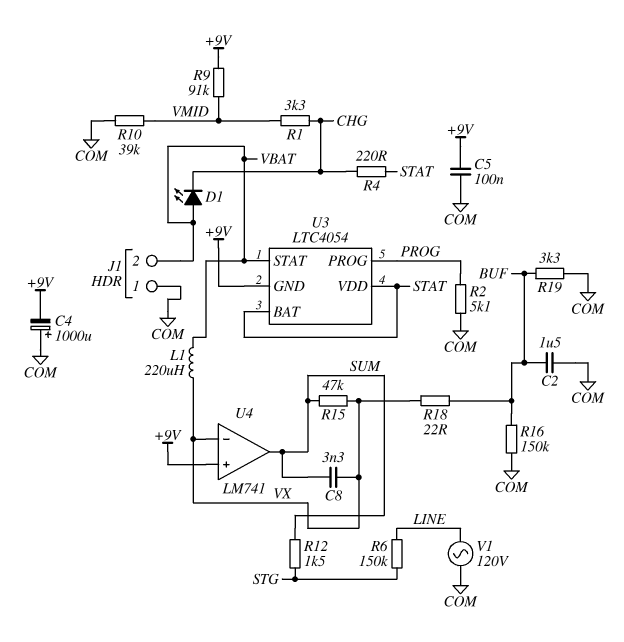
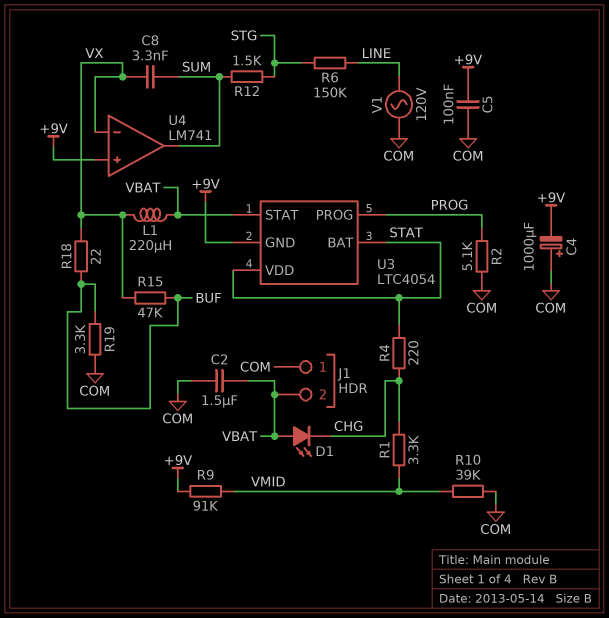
C2: 1.5uF (BUF, COM) -> 1.5uF (COM, VBAT)
R15: 47k (SUM, VX) -> 47k (BUF, VX)
R16: 150k (BUF, COM) -> none

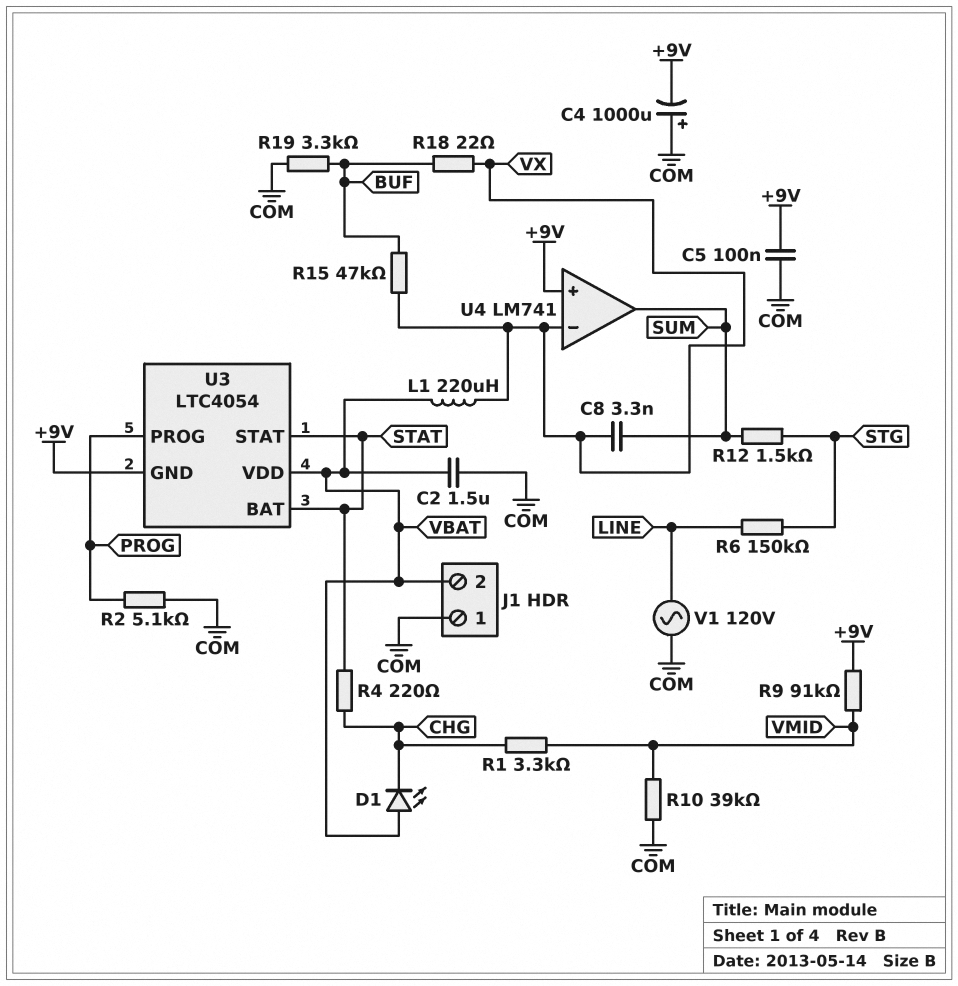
U3 pin STAT: VBAT -> STAT
U3 pin VDD: STAT -> VBAT

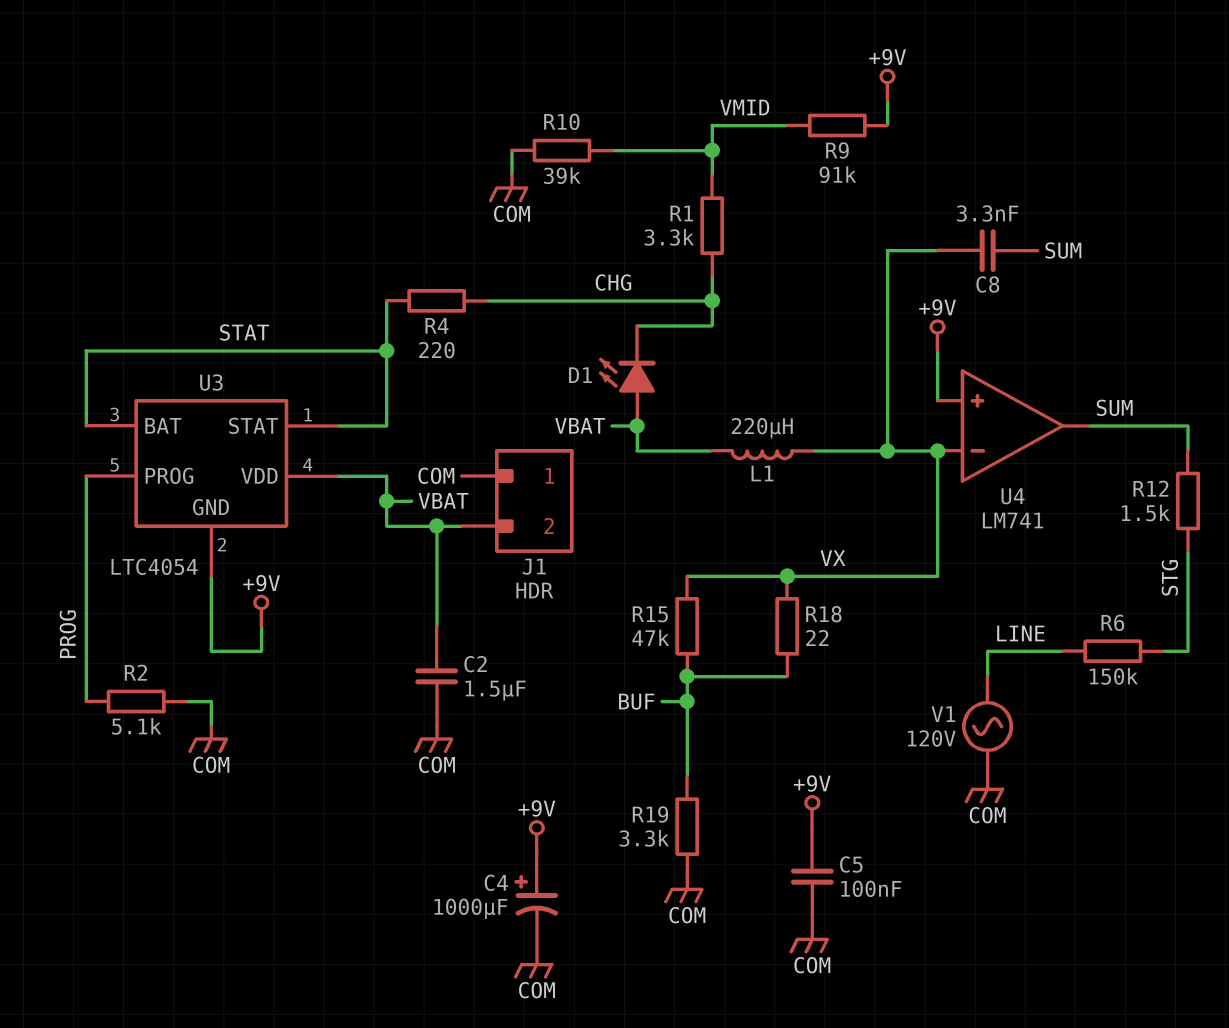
C4: 1000uF (plus COM, minus +9V) -> 1000uF (plus +9V, minus COM)

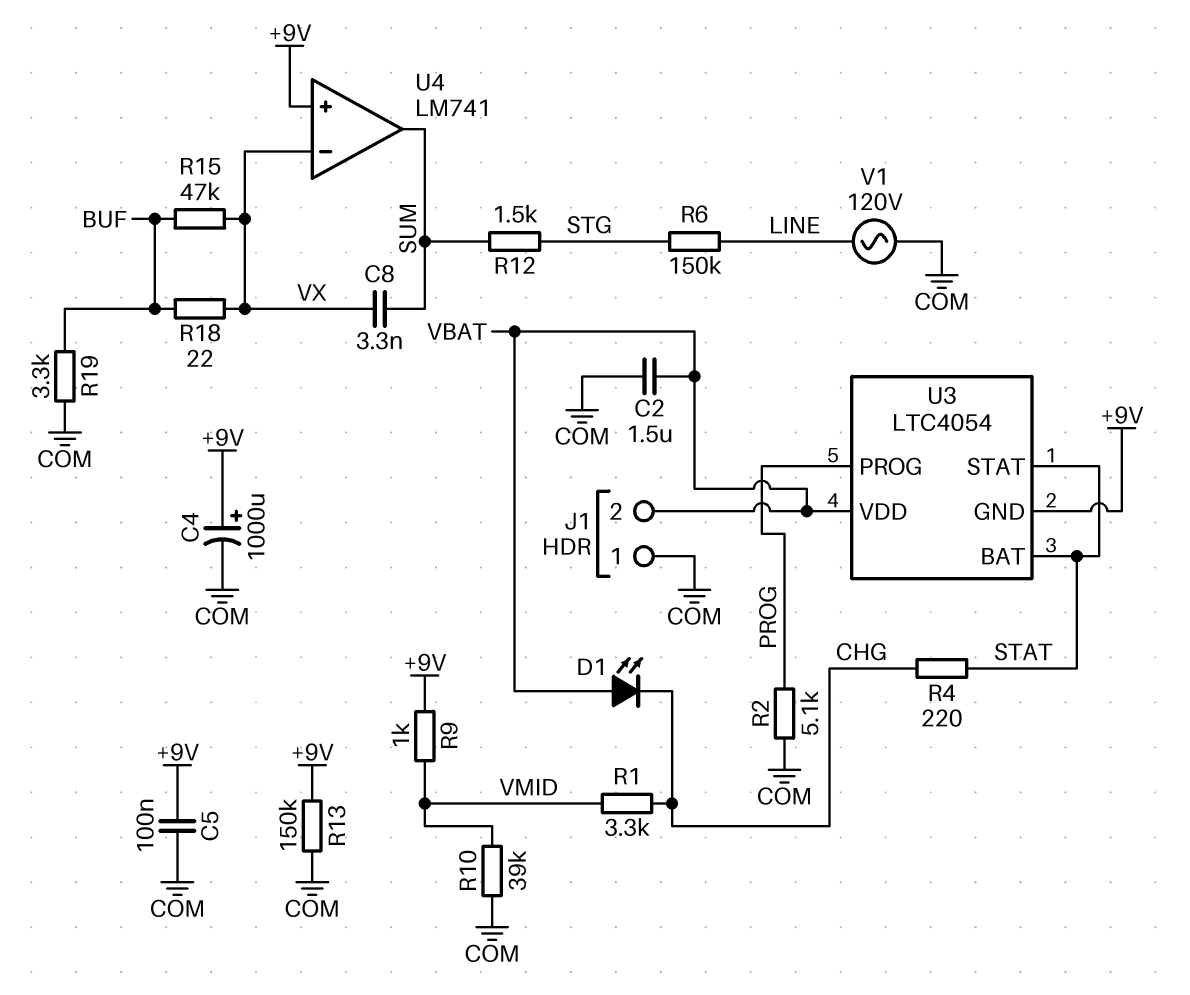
L1: 220uH (VBAT, VX) -> none
R9: 91k (+9V, VMID) -> 1k (+9V, VMID)
R13: none -> 150k (+9V, COM)

